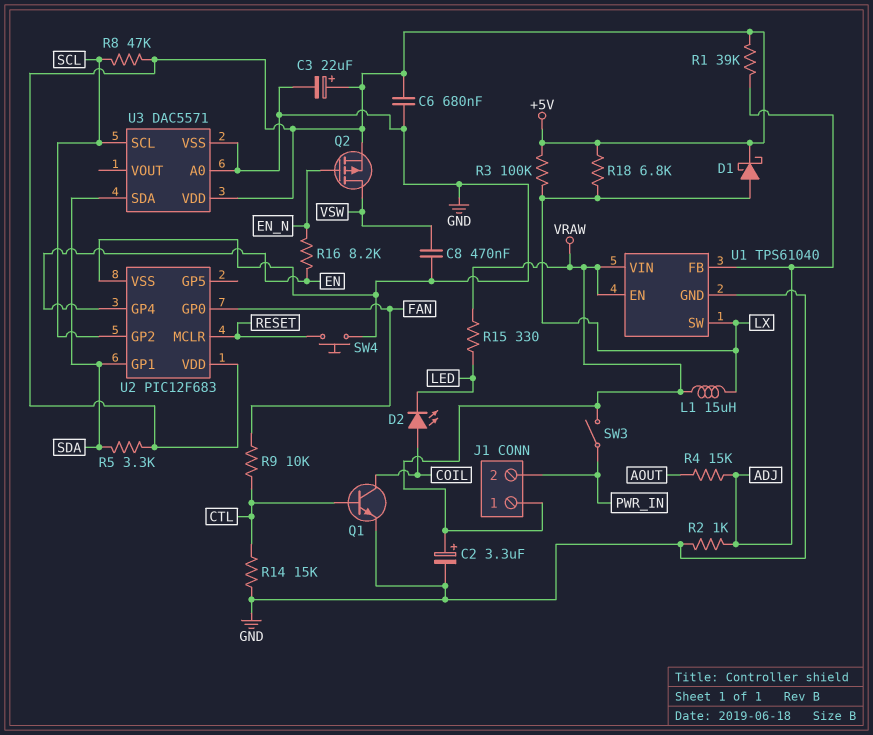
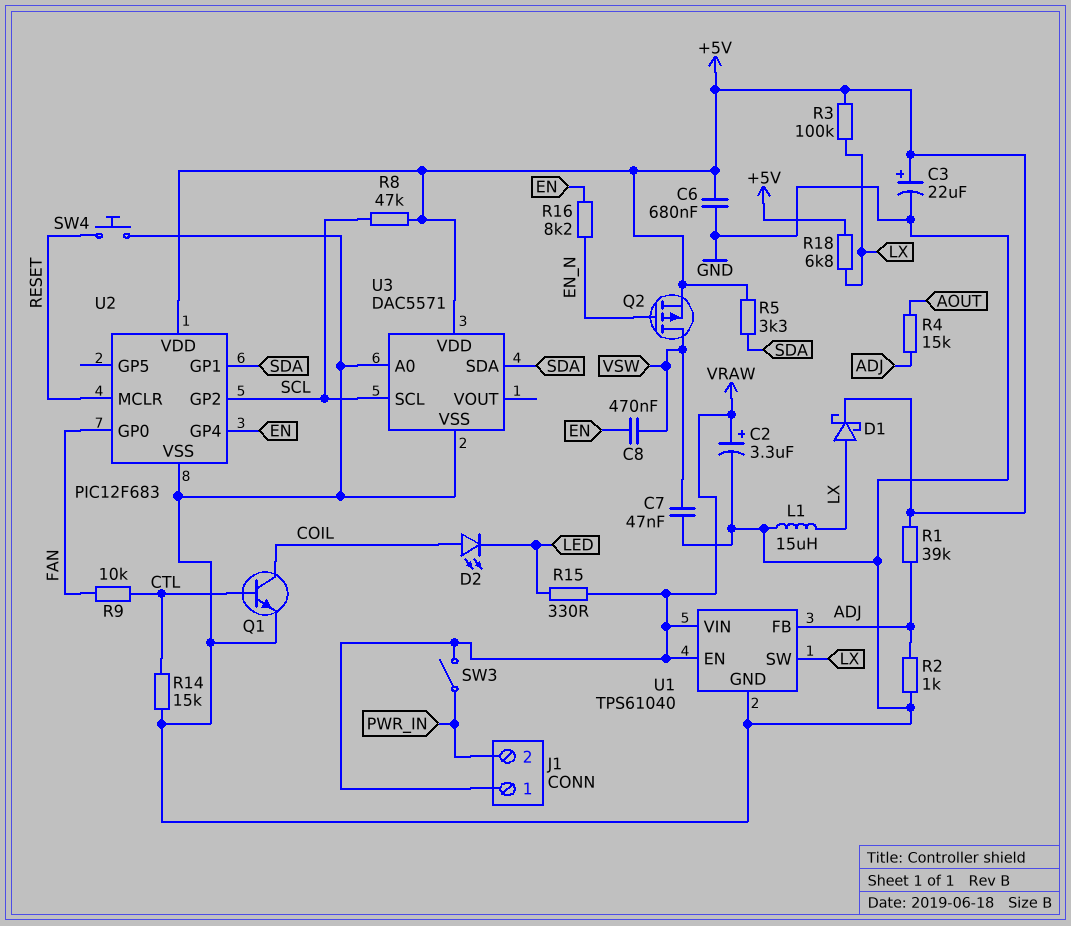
C7: none -> 47nF (GND, VSW)
C8: 470nF (GND, VSW) -> 470nF (EN, VSW)
L1: 15uH (LX, VRAW) -> 15uH (GND, LX)

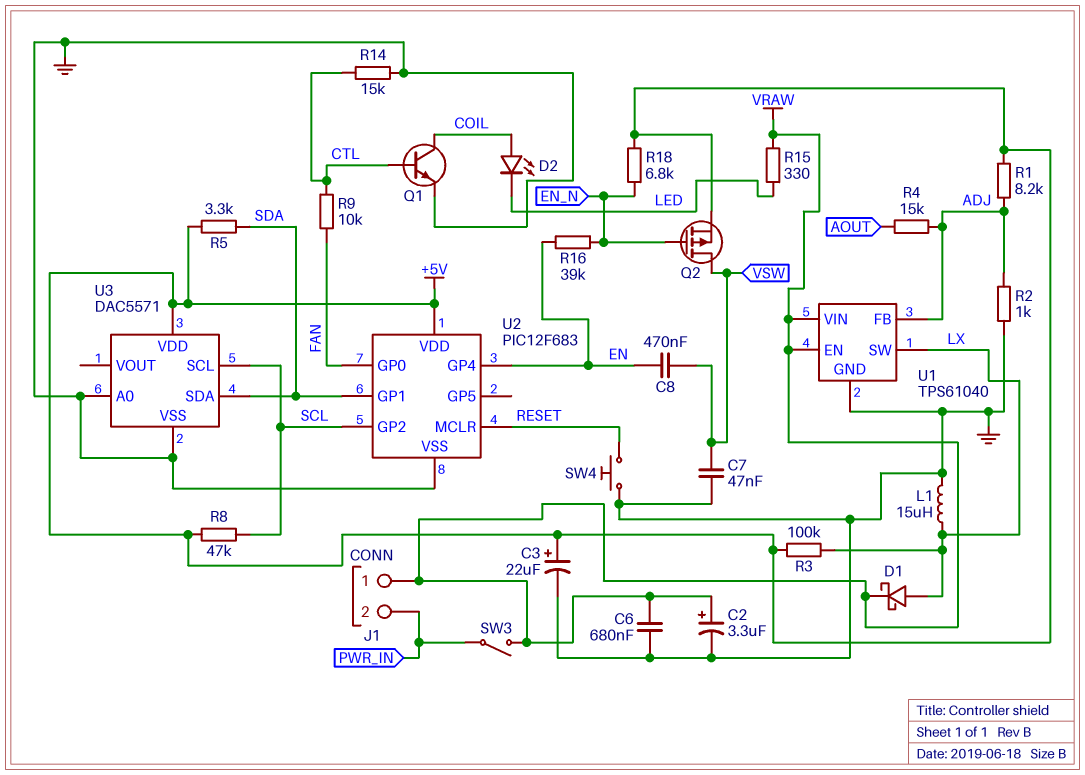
C6: 680nF (+5V, GND) -> 680nF (GND, VRAW)
D1: schottky (A LX, K +5V) -> schottky (A LX, K VRAW)
R1: 39k (+5V, ADJ) -> 8.2k (+5V, ADJ)
R16: 8.2k (EN, EN_N) -> 39k (EN, EN_N)
R18: 6.8k (+5V, LX) -> 6.8k (+5V, EN_N)

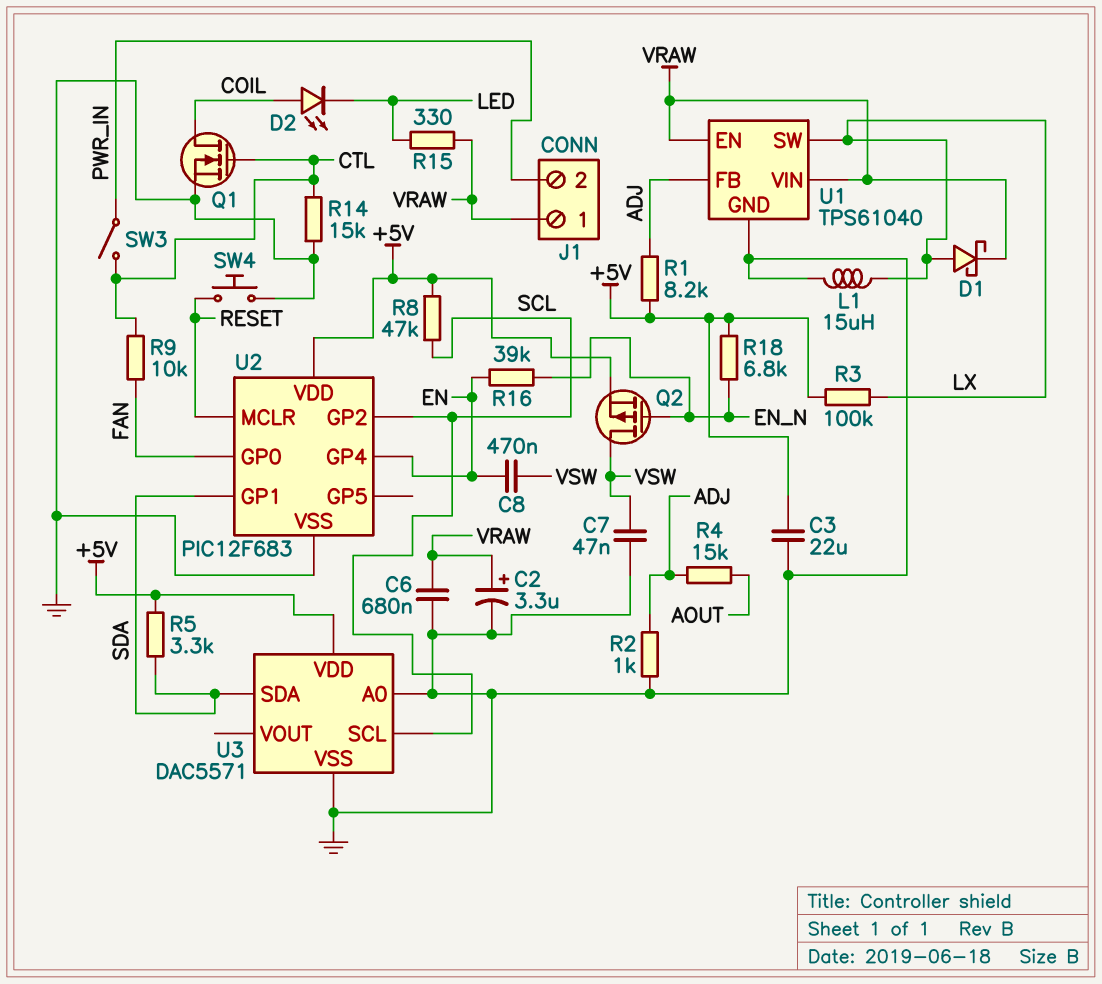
C3: 22uF (plus +5V, minus GND) -> 22uF (+5V, GND)
Q1: NPN (B CTL, C COIL, E GND) -> NMOS (G CTL, D COIL, S GND)
SW3: switch (PWR_IN, VRAW) -> switch (CTL, PWR_IN)

